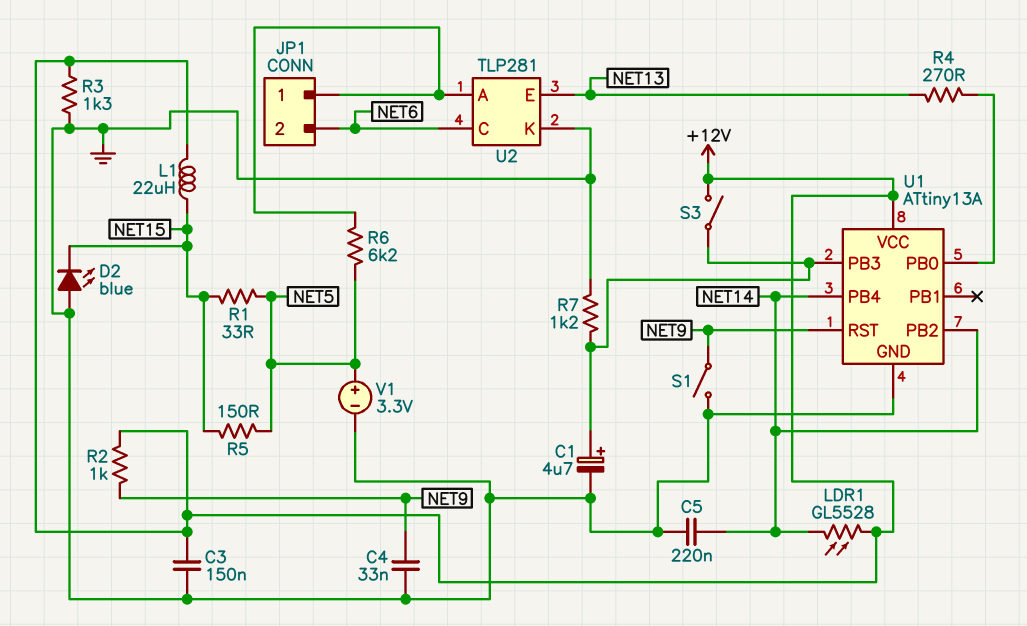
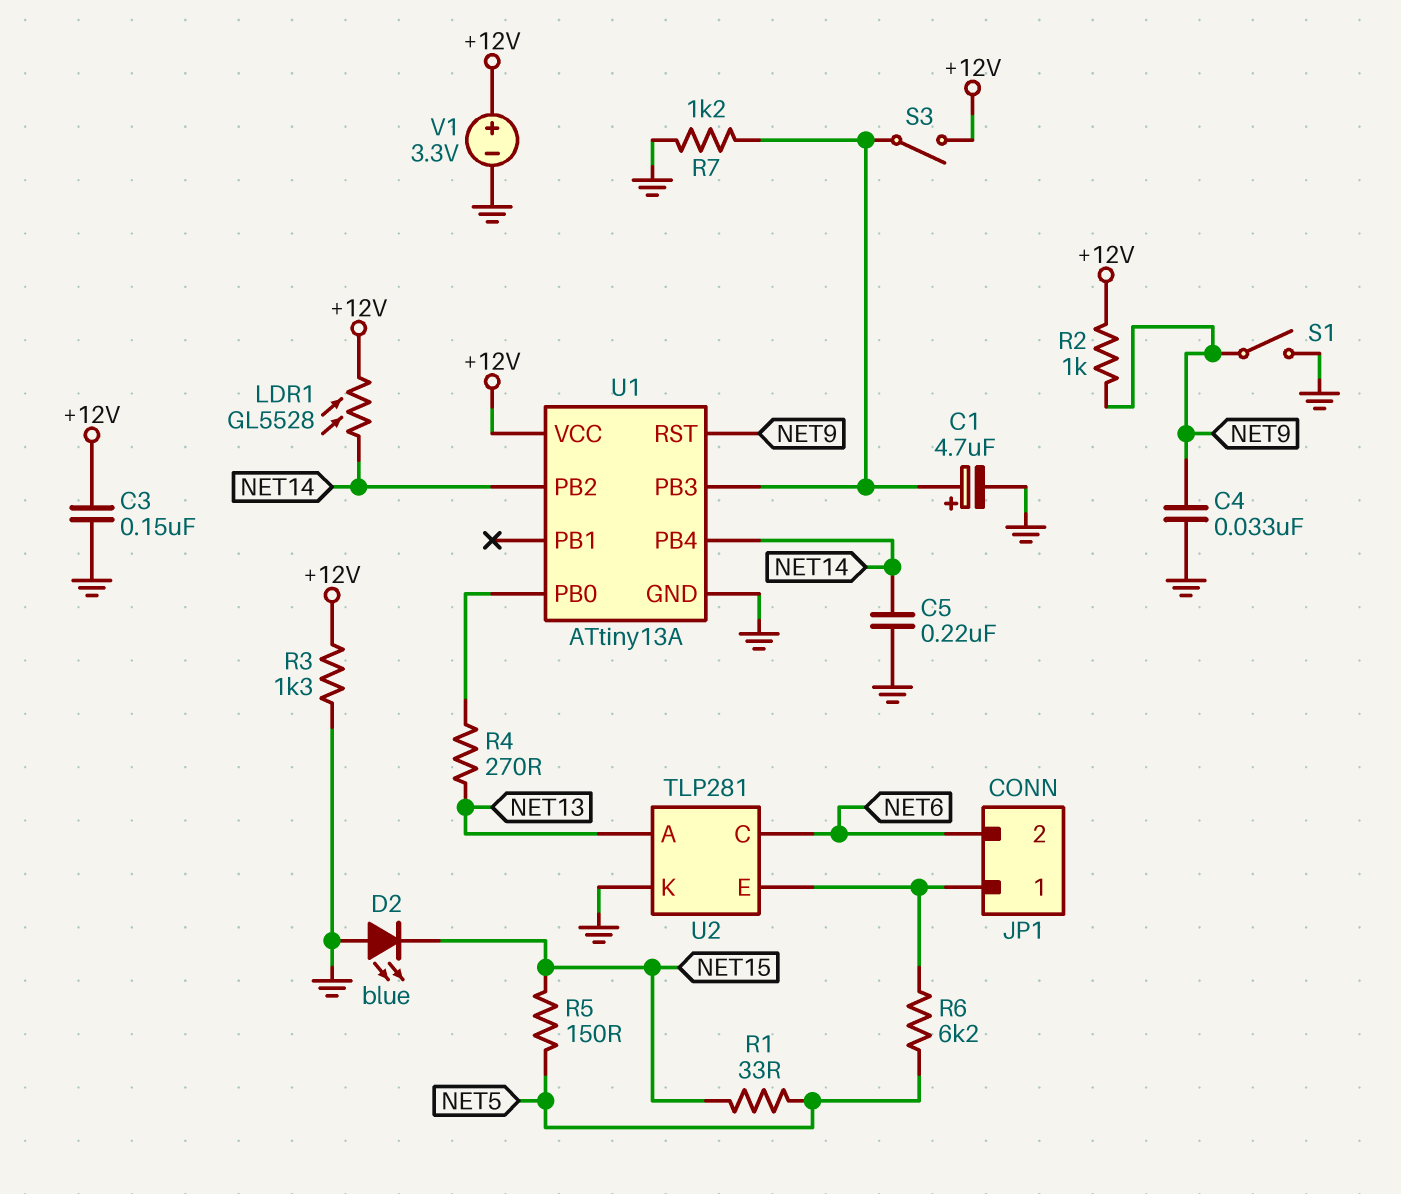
L1: 22uH (+12V, NET15) -> none
U2 pin A: JP1/1 -> NET13
U2 pin E: NET13 -> JP1/1
V1: 3.3V (plus NET5, minus GND) -> 3.3V (plus +12V, minus GND)

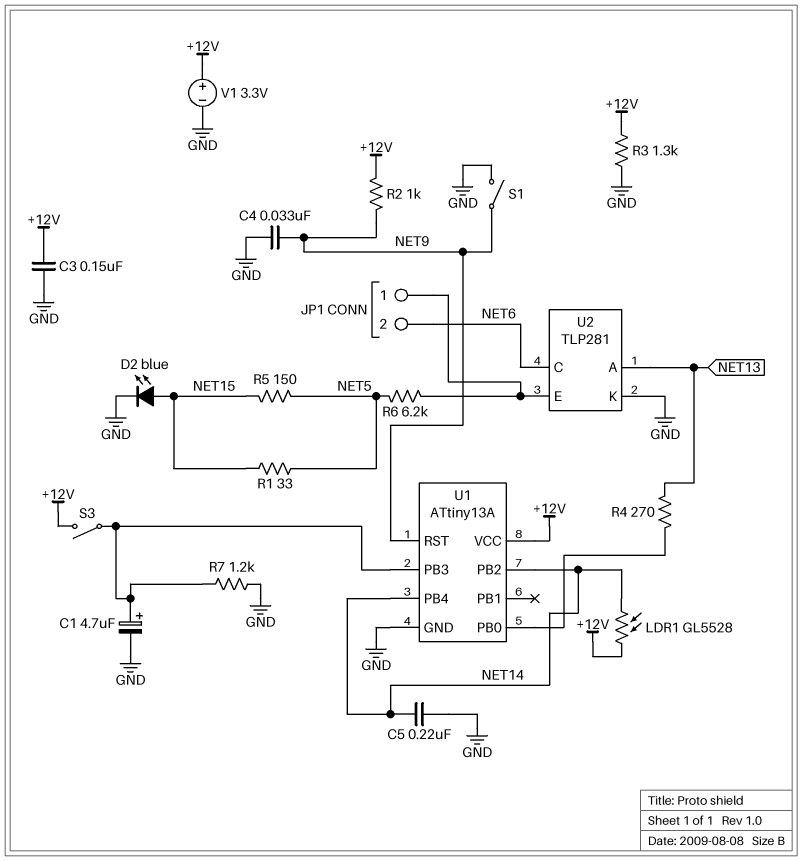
D2: LED blue (A GND, K NET15) -> LED blue (A NET15, K GND)

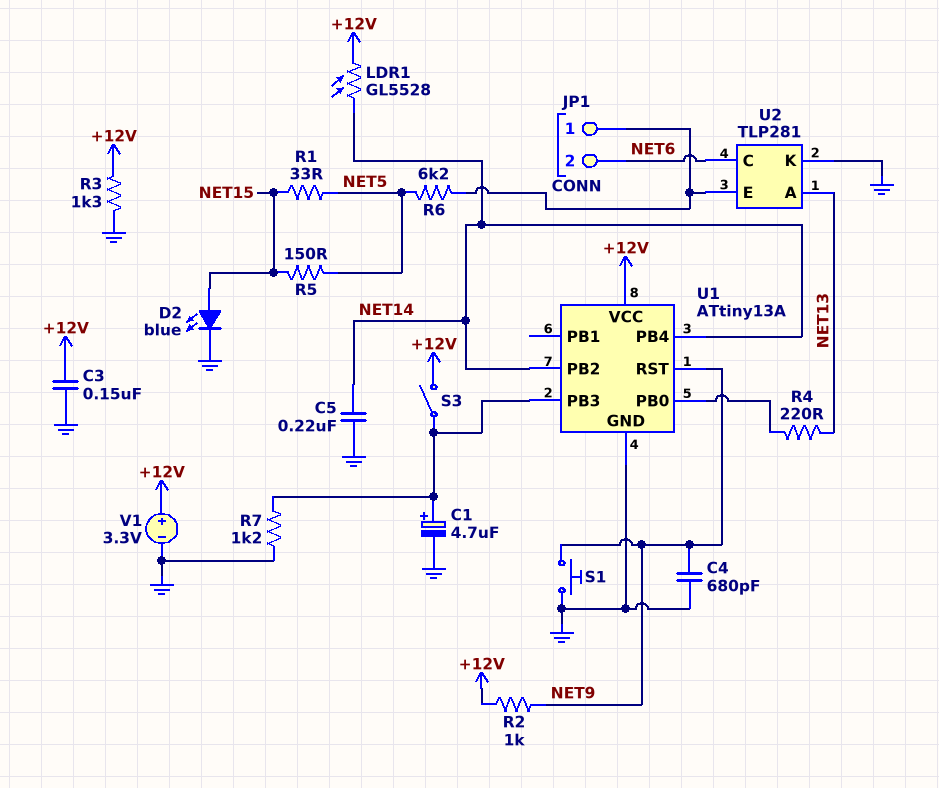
C4: 33nF (GND, NET9) -> 680pF (GND, NET9)
R4: 270 (NET13, U1/PB0) -> 220 (NET13, U1/PB0)
S1: switch (GND, NET9) -> button (GND, NET9)

